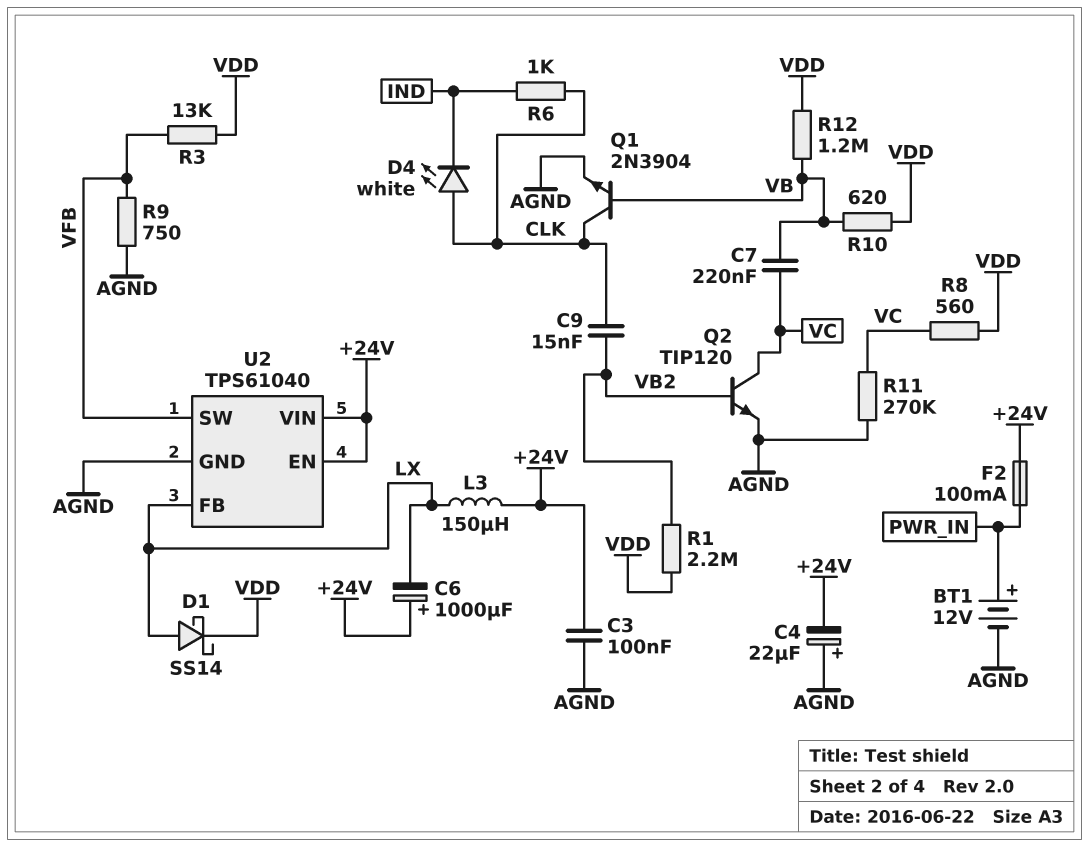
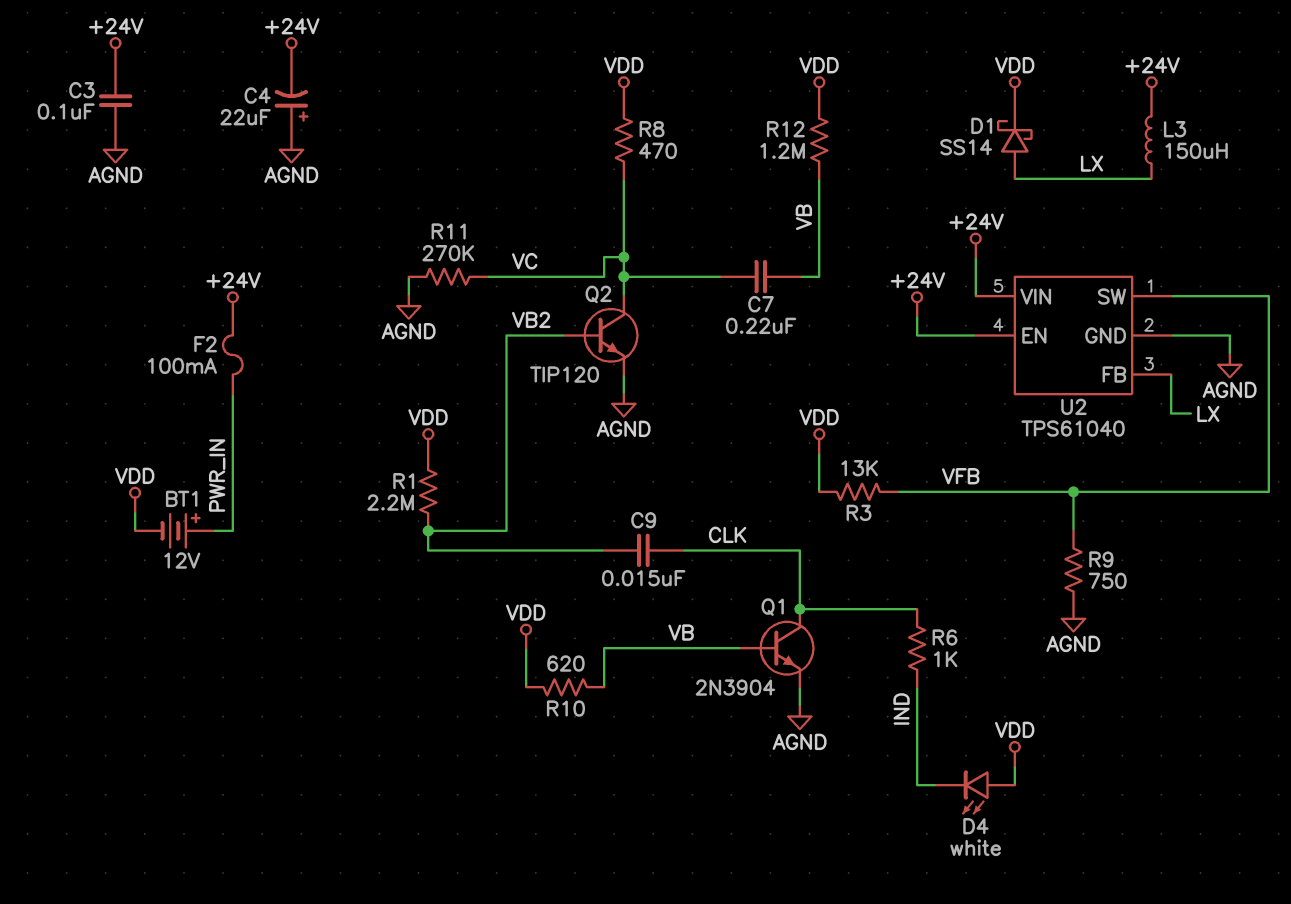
BT1: 12V (plus PWR_IN, minus AGND) -> 12V (plus PWR_IN, minus VDD)
C6: 1000uF (plus +24V, minus LX) -> none
D4: LED white (A CLK, K IND) -> LED white (A VDD, K IND)
R8: 560 (VC, VDD) -> 470 (VC, VDD)

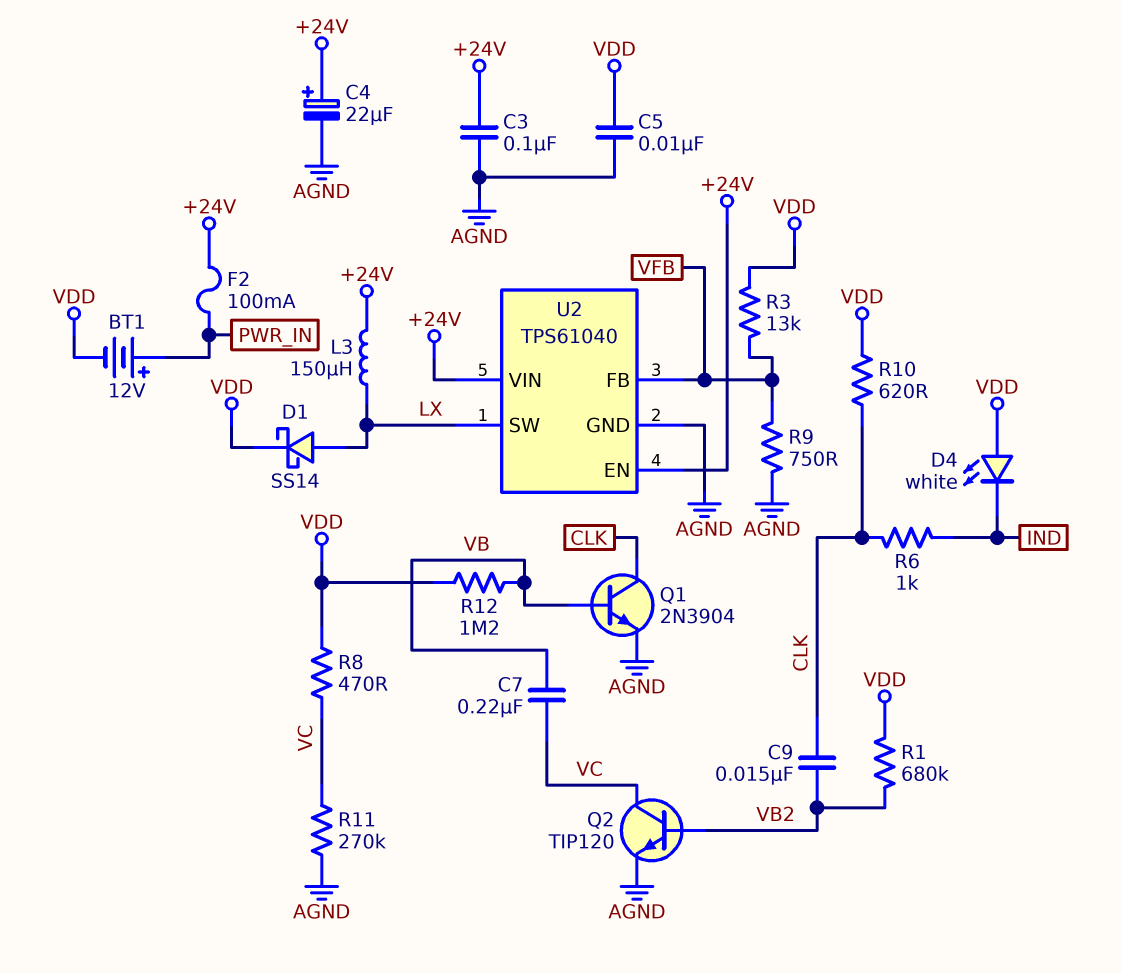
C4: 22uF (plus AGND, minus +24V) -> 22uF (plus +24V, minus AGND)
C5: none -> 10nF (AGND, VDD)
R1: 2.2M (VB2, VDD) -> 680k (VB2, VDD)
R10: 620 (VB, VDD) -> 620 (CLK, VDD)
U2 pin FB: LX -> VFB
U2 pin SW: VFB -> LX

